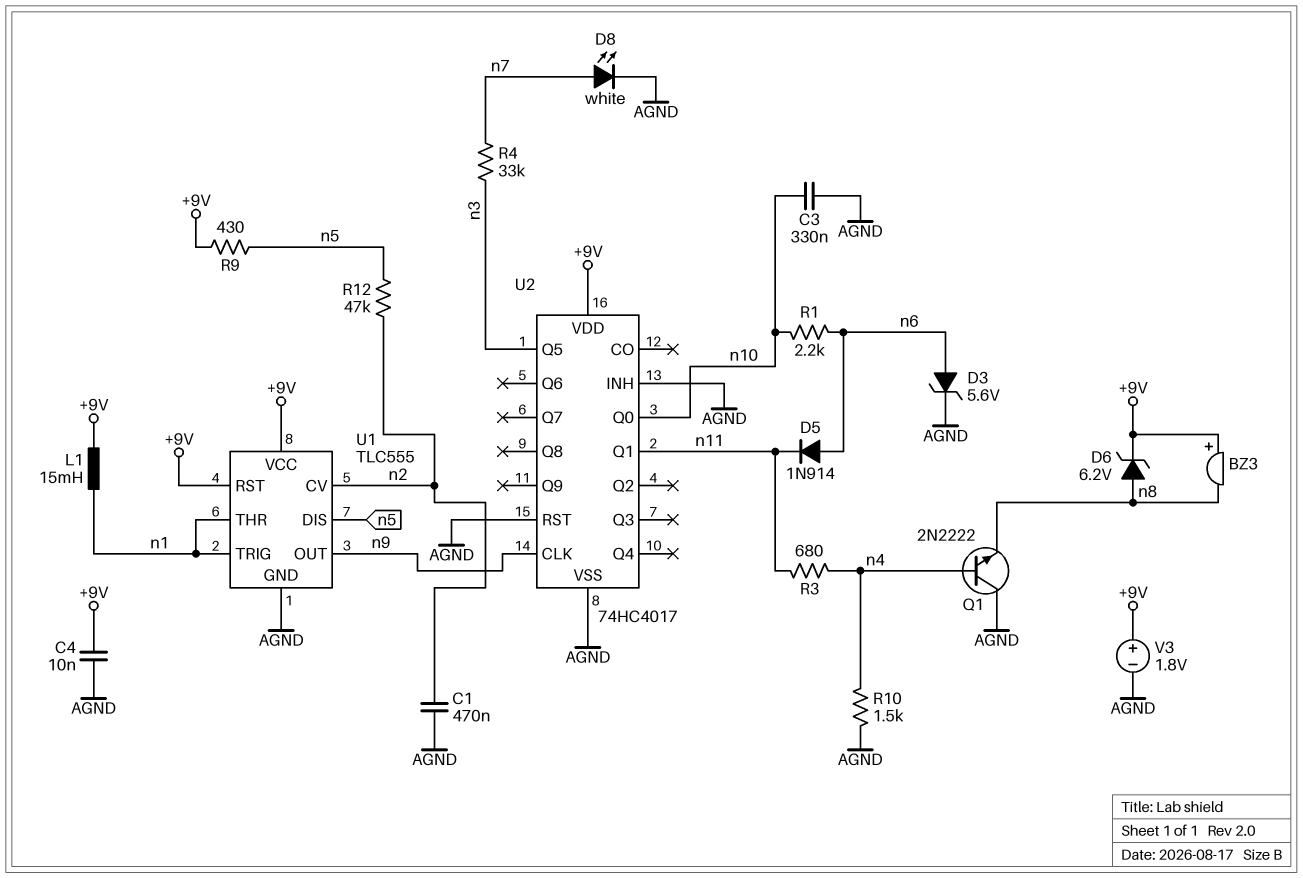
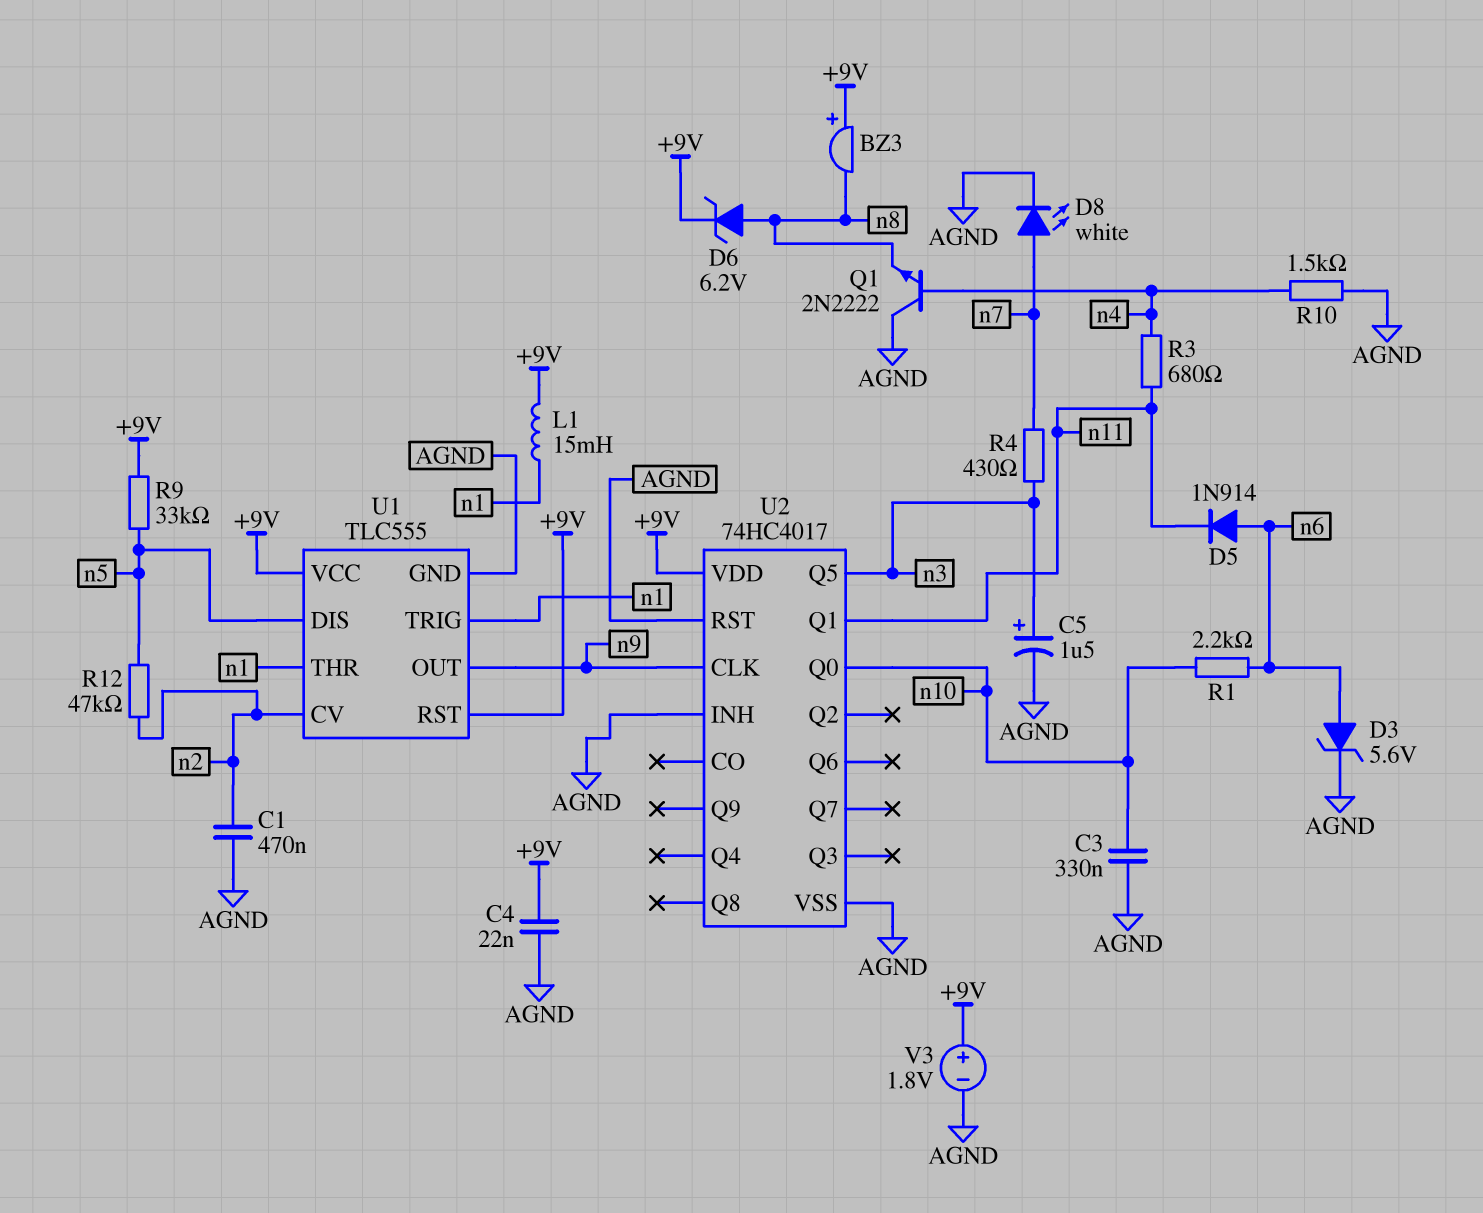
C4: 10nF (+9V, AGND) -> 22nF (+9V, AGND)
C5: none -> 1.5uF (plus n3, minus AGND)
R4: 33k (n3, n7) -> 430 (n3, n7)
R9: 430 (+9V, n5) -> 33k (+9V, n5)

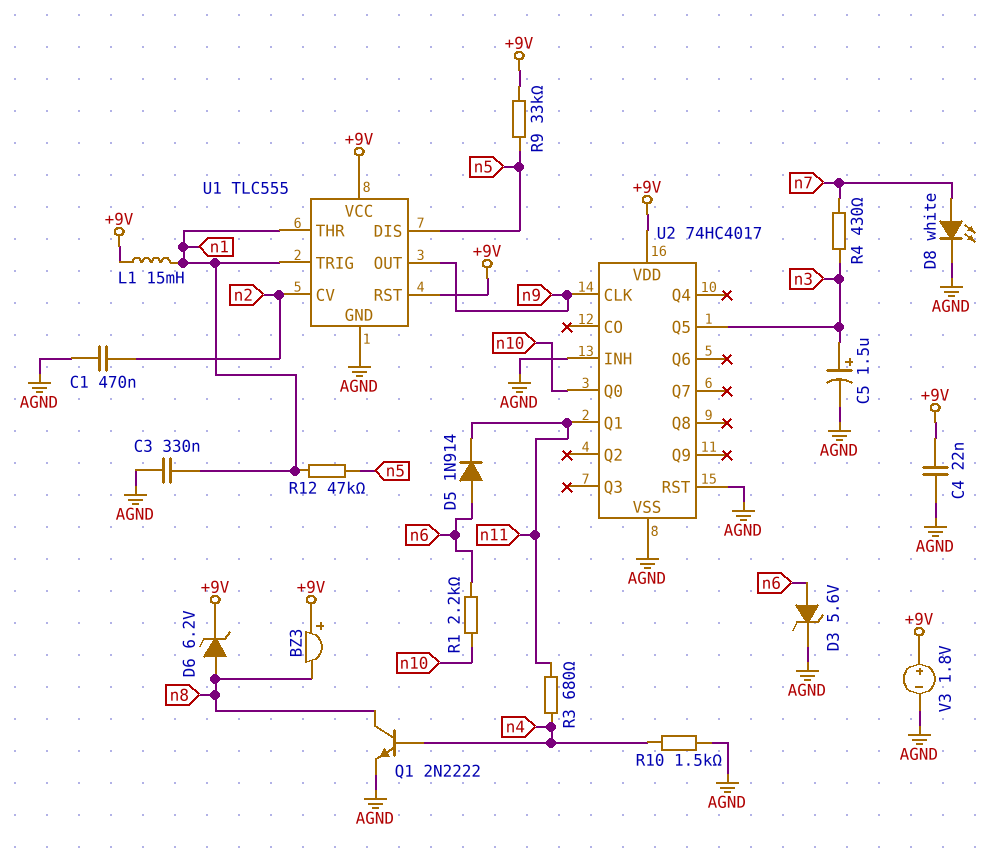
C3: 330nF (AGND, n10) -> 330nF (AGND, n1)
Q1: NPN 2N2222 (B n4, C AGND, E n8) -> NPN 2N2222 (B n4, C n8, E AGND)
R12: 47k (n2, n5) -> 47k (n1, n5)

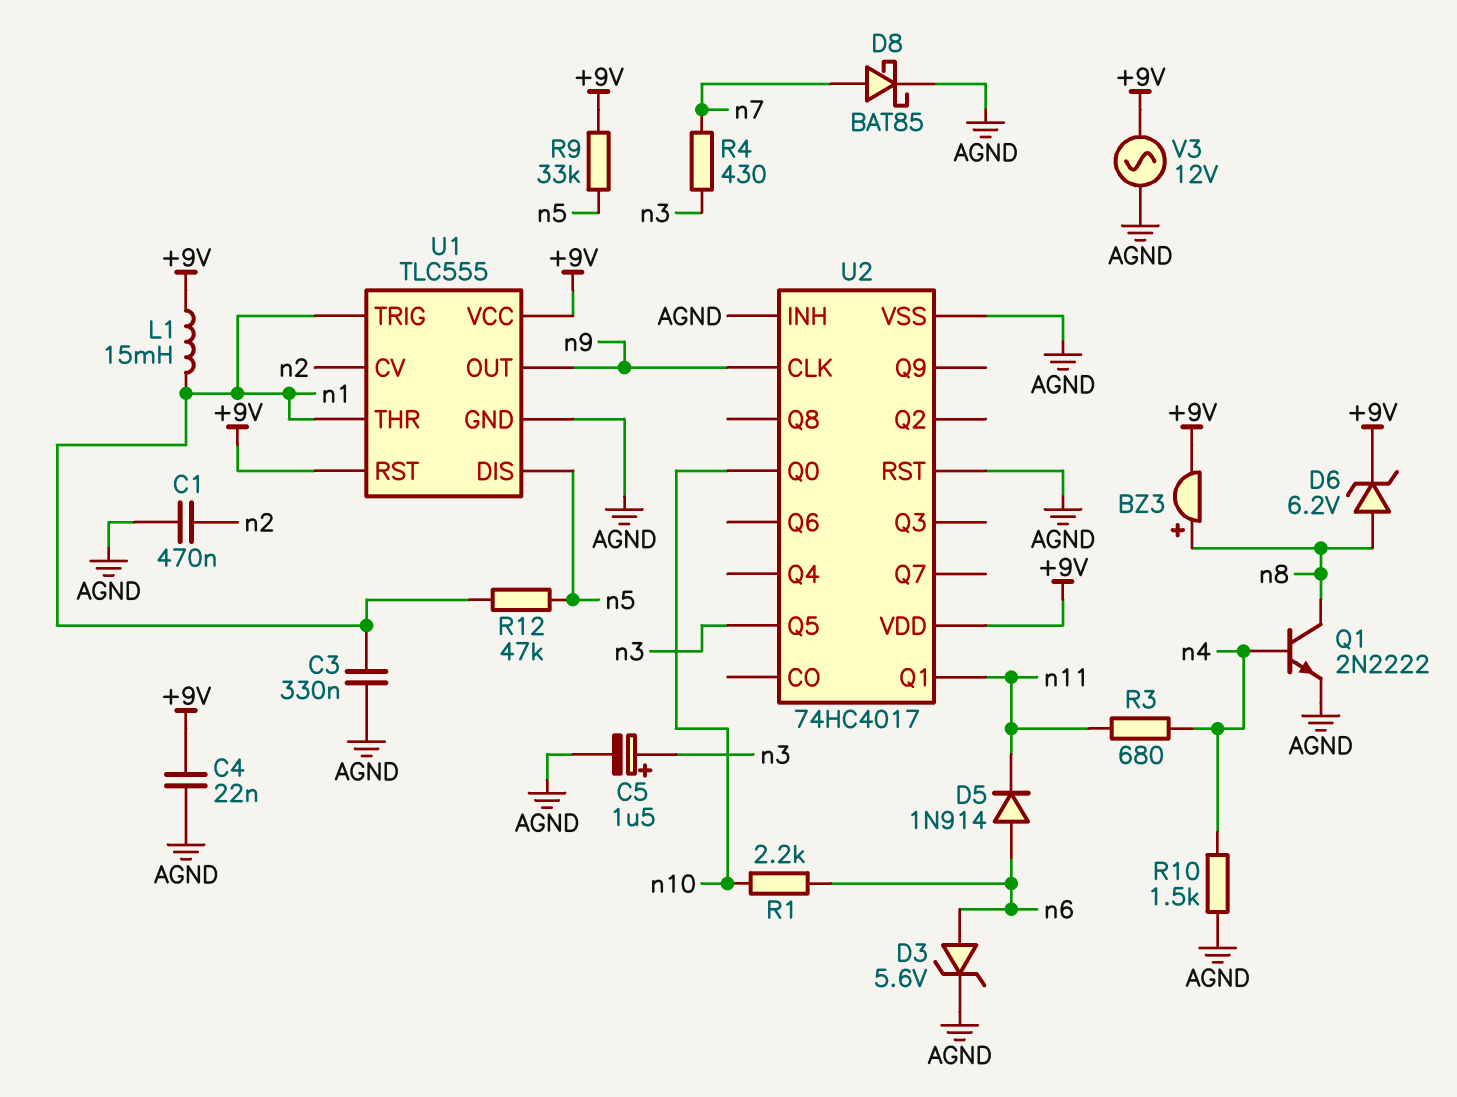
BZ3: buzzer (plus +9V, minus n8) -> buzzer (plus n8, minus +9V)
D8: LED white (A n7, K AGND) -> schottky BAT85 (A n7, K AGND)
V3: 1.8V (plus +9V, minus AGND) -> AC 12V (+9V, AGND)

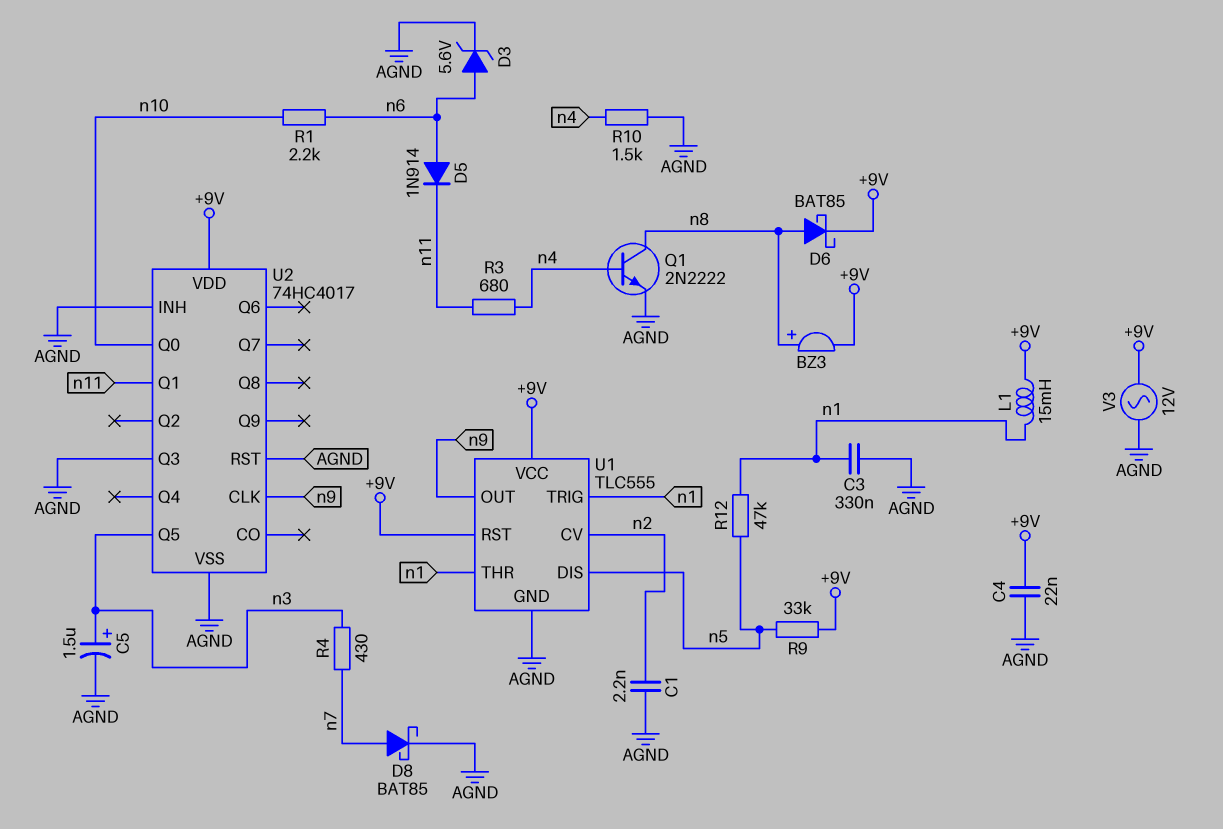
C1: 470nF (AGND, n2) -> 2.2nF (AGND, n2)
D6: zener 6.2V (A n8, K +9V) -> schottky BAT85 (A n8, K +9V)
U2 pin Q3: none -> AGND

